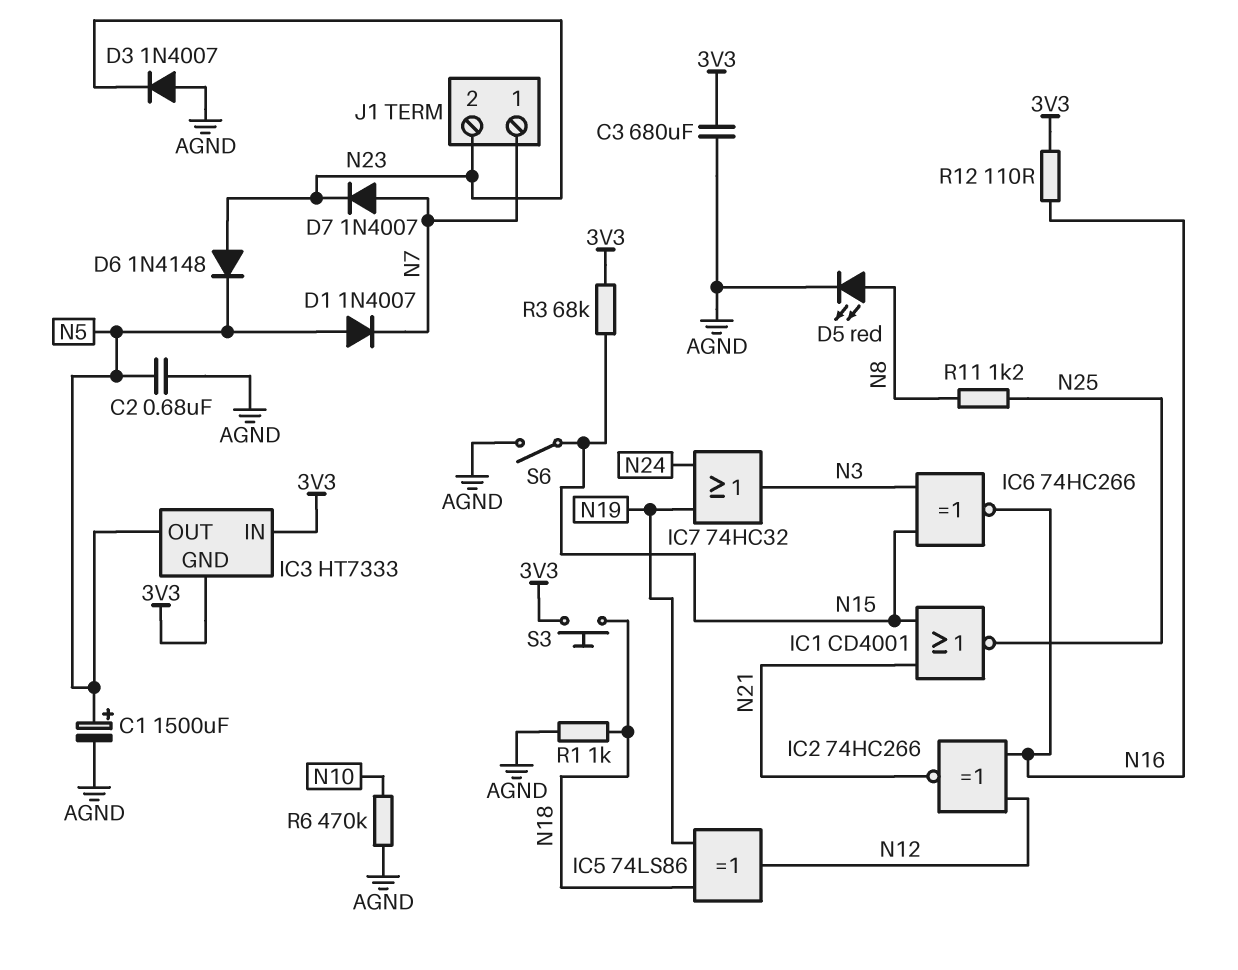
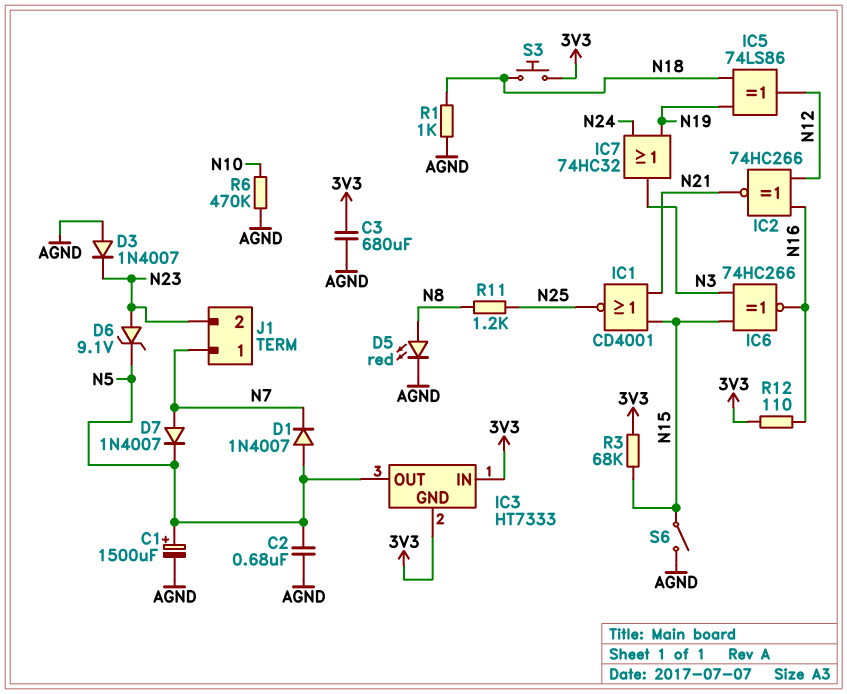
D6: diode 1N4148 (A N23, K N5) -> zener 9.1V (A N23, K N5)
D7: diode 1N4007 (A N7, K N23) -> diode 1N4007 (A N7, K N5)

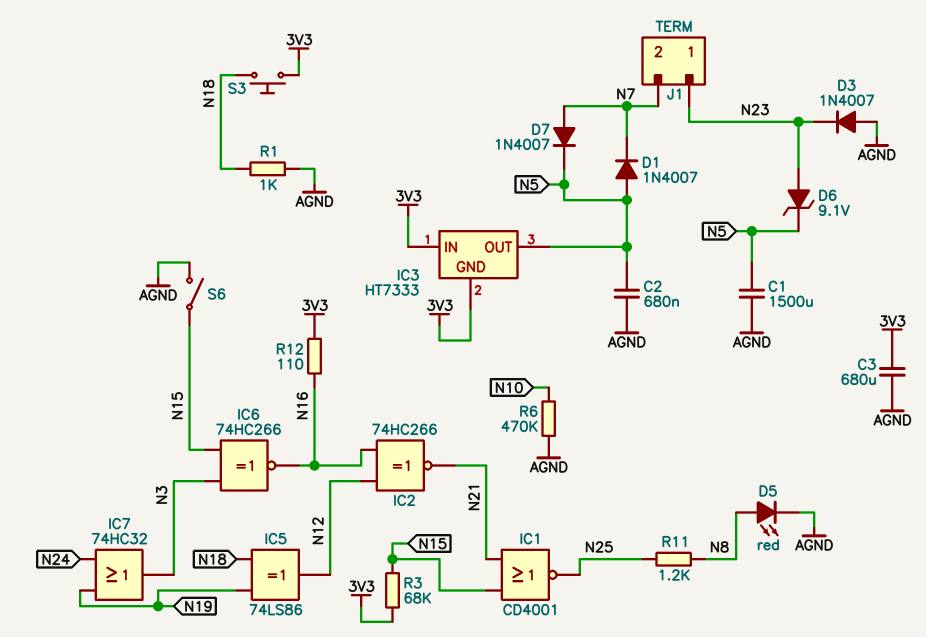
C1: 1500uF (plus N5, minus AGND) -> 1500uF (AGND, N5)
J1 pin 1: N7 -> N23
J1 pin 2: N23 -> N7

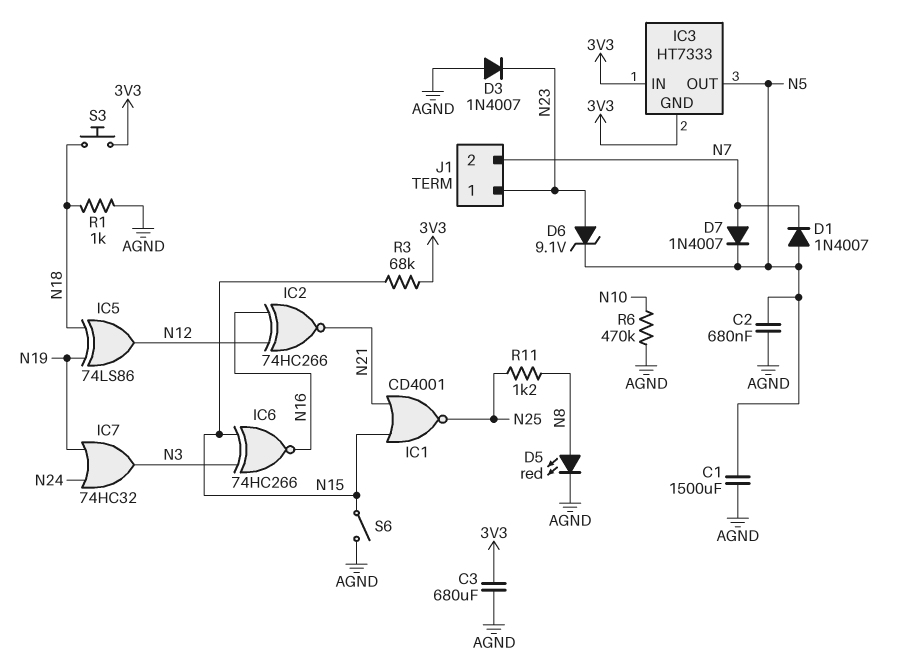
R12: 110 (3V3, N16) -> none

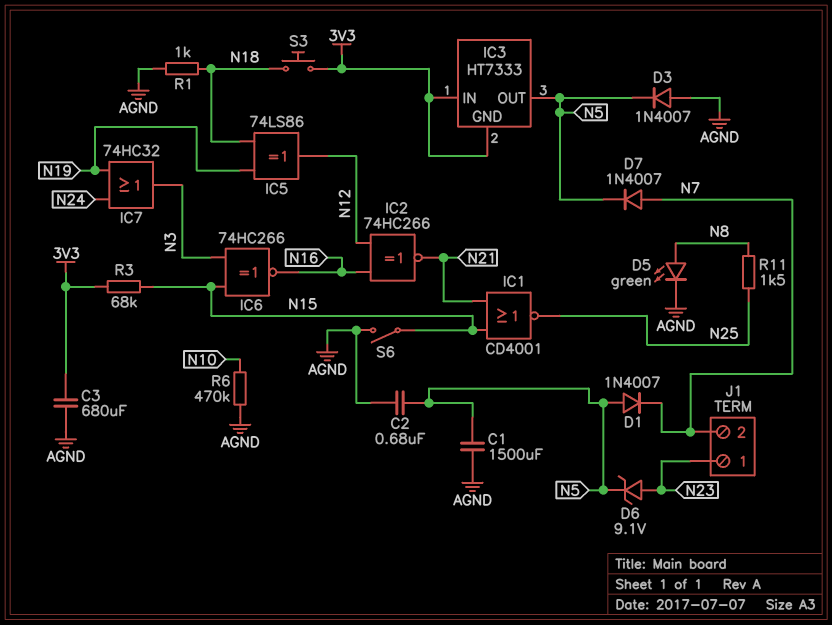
D3: diode 1N4007 (A AGND, K N23) -> diode 1N4007 (A AGND, K N5)
D5: LED red (A N8, K AGND) -> LED green (A N8, K AGND)
R11: 1.2k (N8, N25) -> 1.5k (N8, N25)

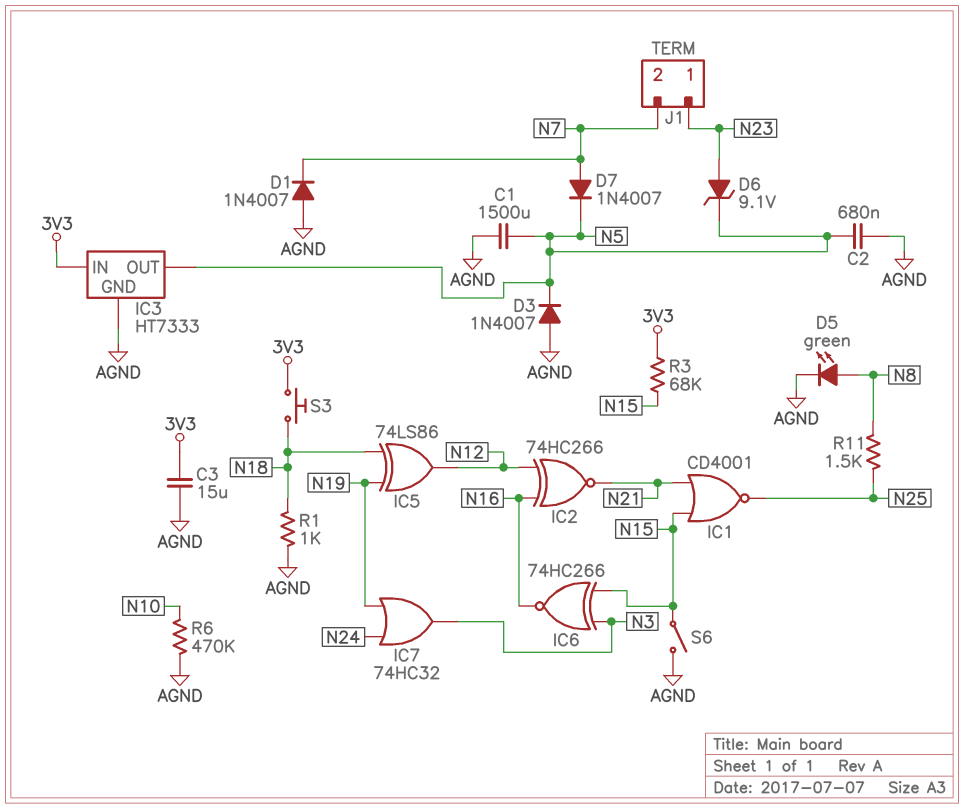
C3: 680uF (3V3, AGND) -> 15uF (3V3, AGND)
D1: diode 1N4007 (A N5, K N7) -> diode 1N4007 (A AGND, K N7)
IC3 pin GND: 3V3 -> AGND

